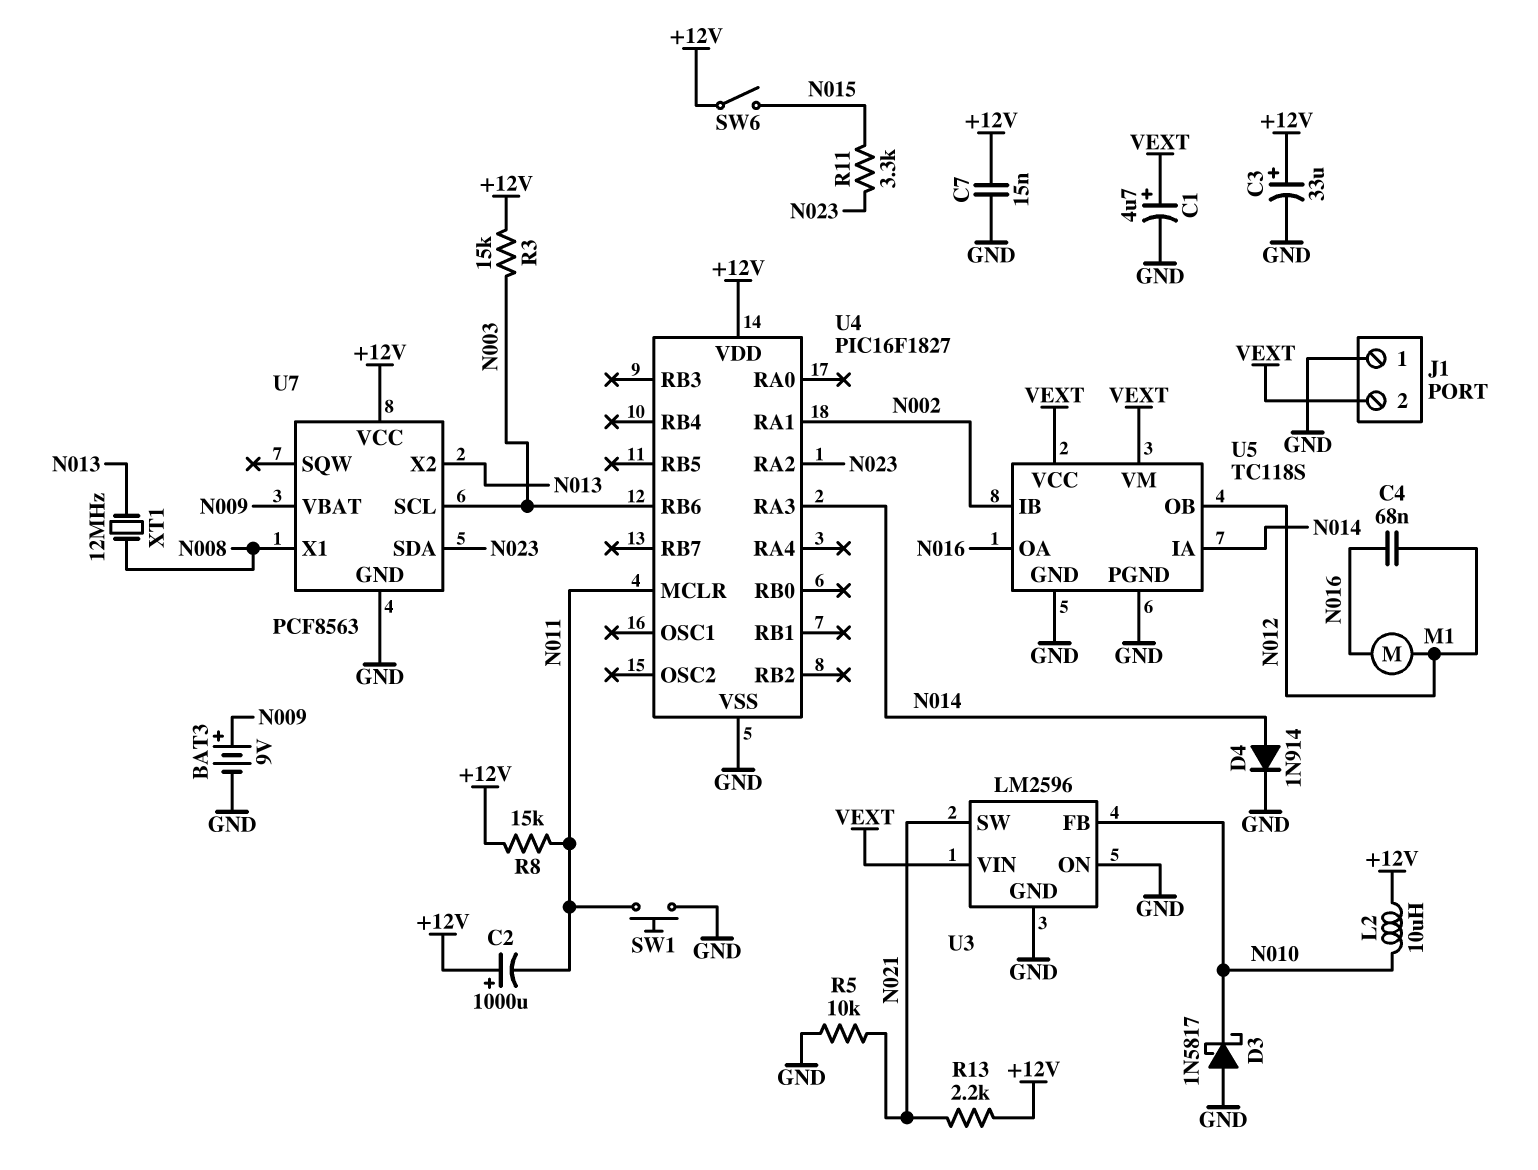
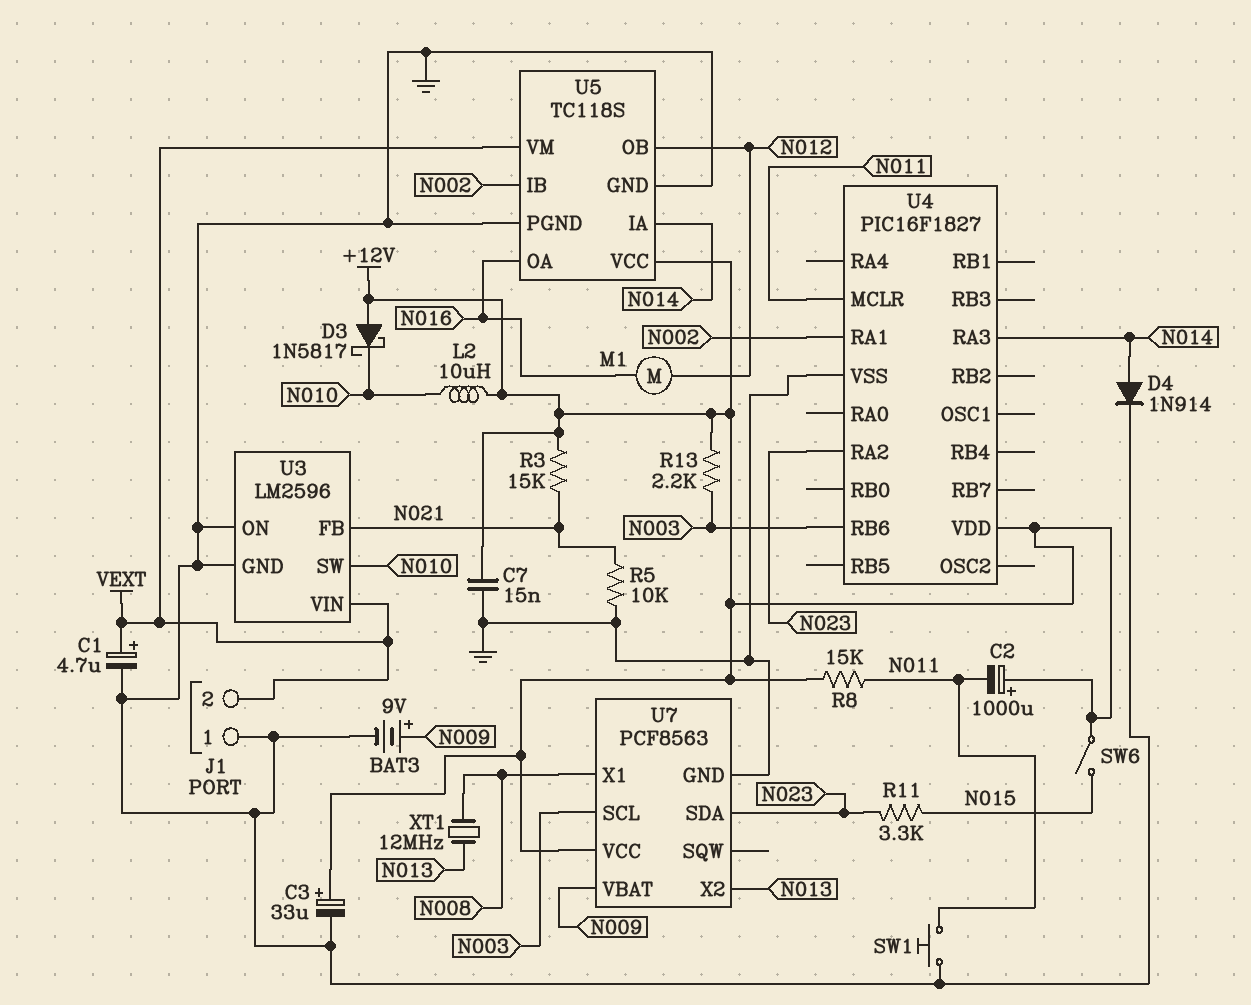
C4: 68nF (N012, N016) -> none
D3: schottky 1N5817 (A GND, K N010) -> schottky 1N5817 (A +12V, K N010)
R3: 15k (+12V, N003) -> 15k (+12V, N021)
R13: 2.2k (+12V, N021) -> 2.2k (+12V, N003)
U3 pin FB: N010 -> N021
U3 pin SW: N021 -> N010
U5 pin VCC: VEXT -> +12V

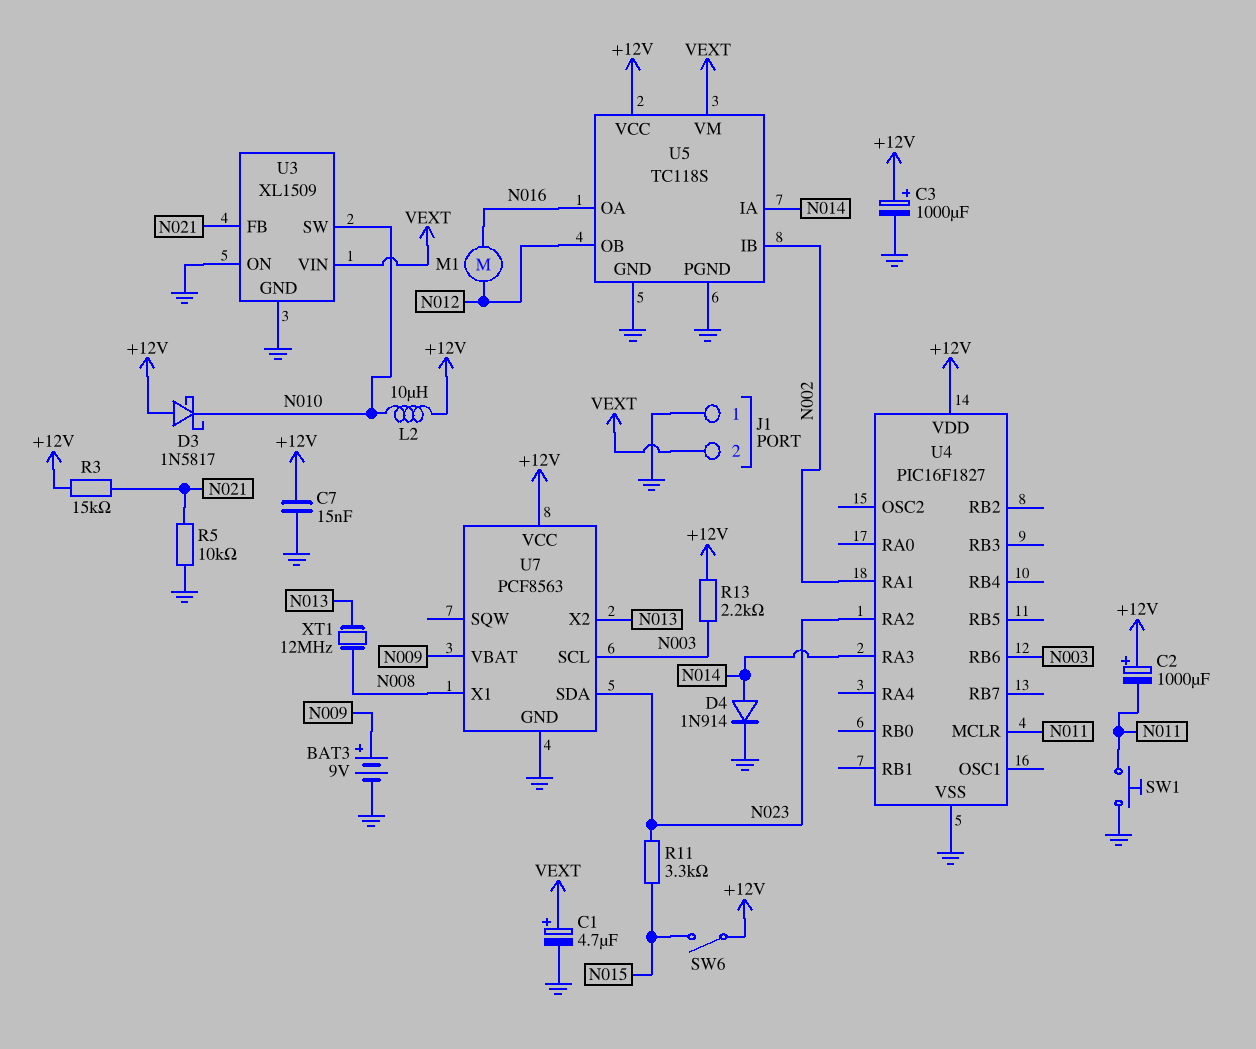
C3: 33uF (plus +12V, minus GND) -> 1000uF (plus +12V, minus GND)
R8: 15k (+12V, N011) -> none
U3: LM2596 -> XL1509

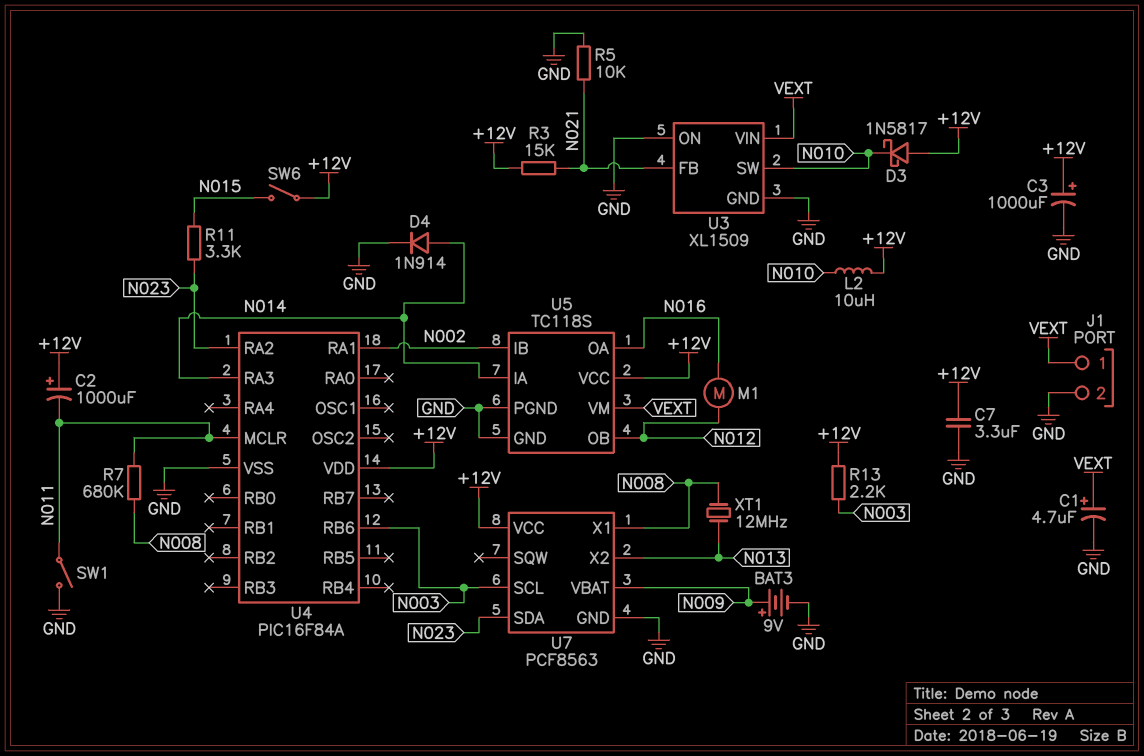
C7: 15nF (+12V, GND) -> 3.3uF (+12V, GND)
J1 pin 1: GND -> VEXT
J1 pin 2: VEXT -> GND
R7: none -> 680k (N008, N011)
SW1: button (GND, N011) -> switch (GND, N011)
U4: PIC16F1827 -> PIC16F84A

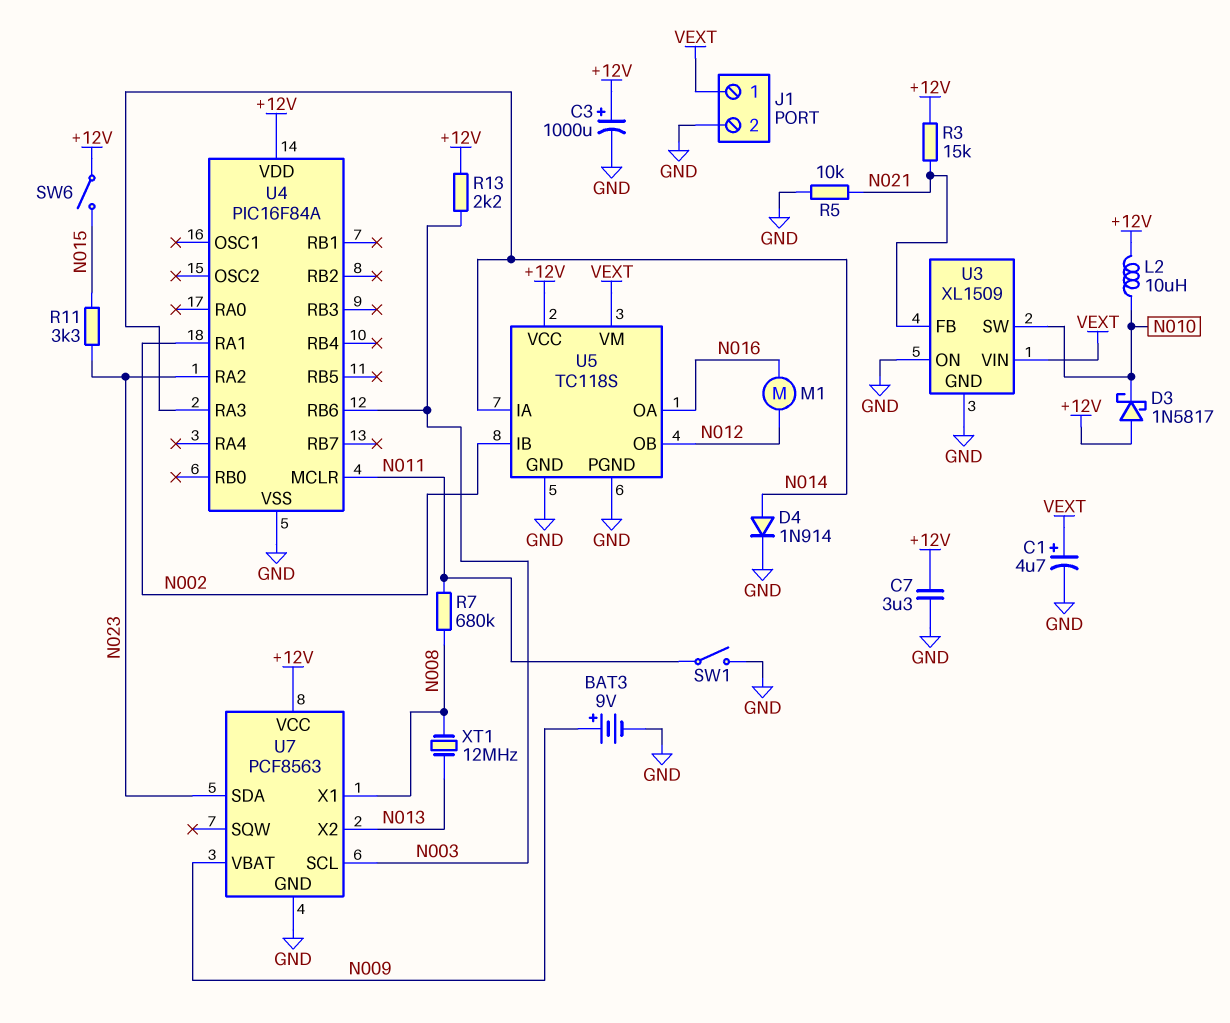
C2: 1000uF (plus +12V, minus N011) -> none

